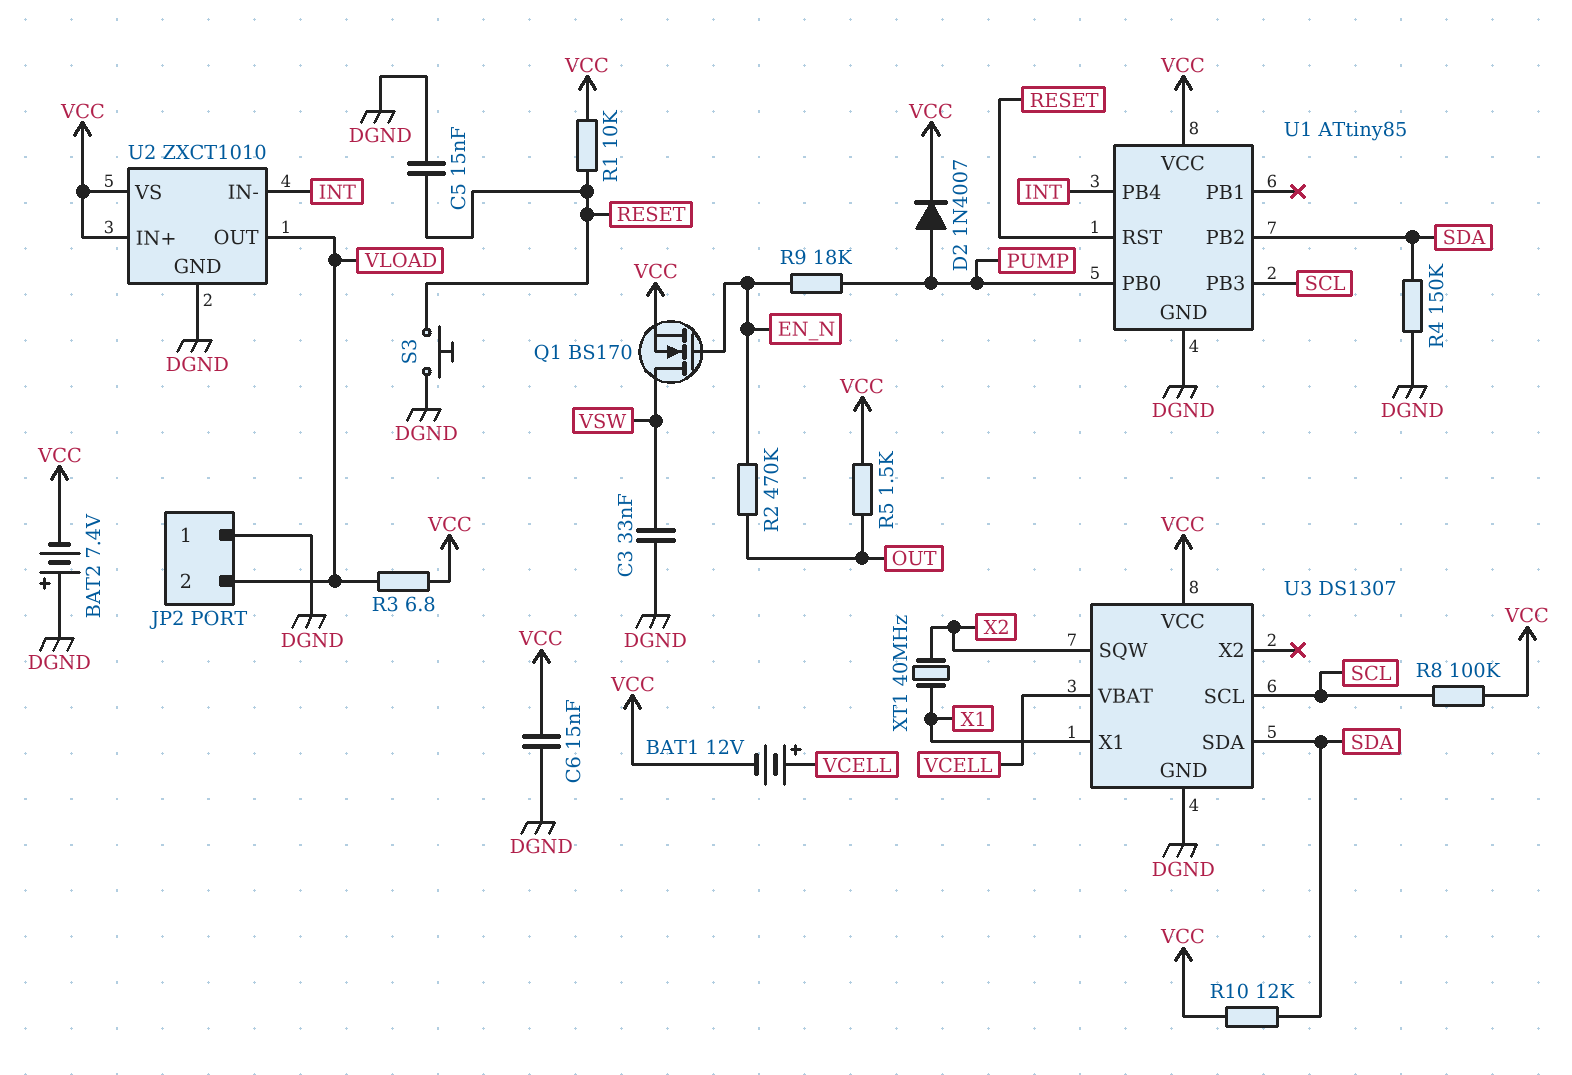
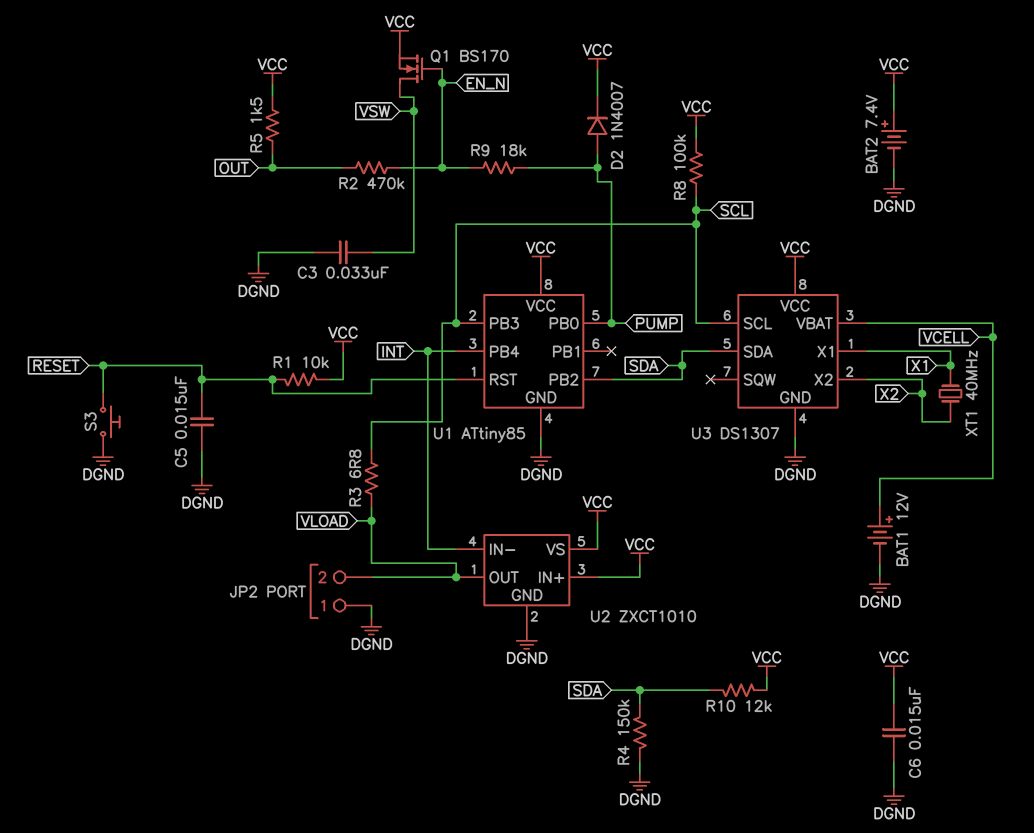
BAT1: 12V (plus VCELL, minus VCC) -> 12V (plus VCELL, minus DGND)
BAT2: 7.4V (plus DGND, minus VCC) -> 7.4V (plus VCC, minus DGND)
R3: 6.8 (VCC, VLOAD) -> 6.8 (SCL, VLOAD)
U3 pin SQW: X2 -> none
U3 pin X2: none -> X2

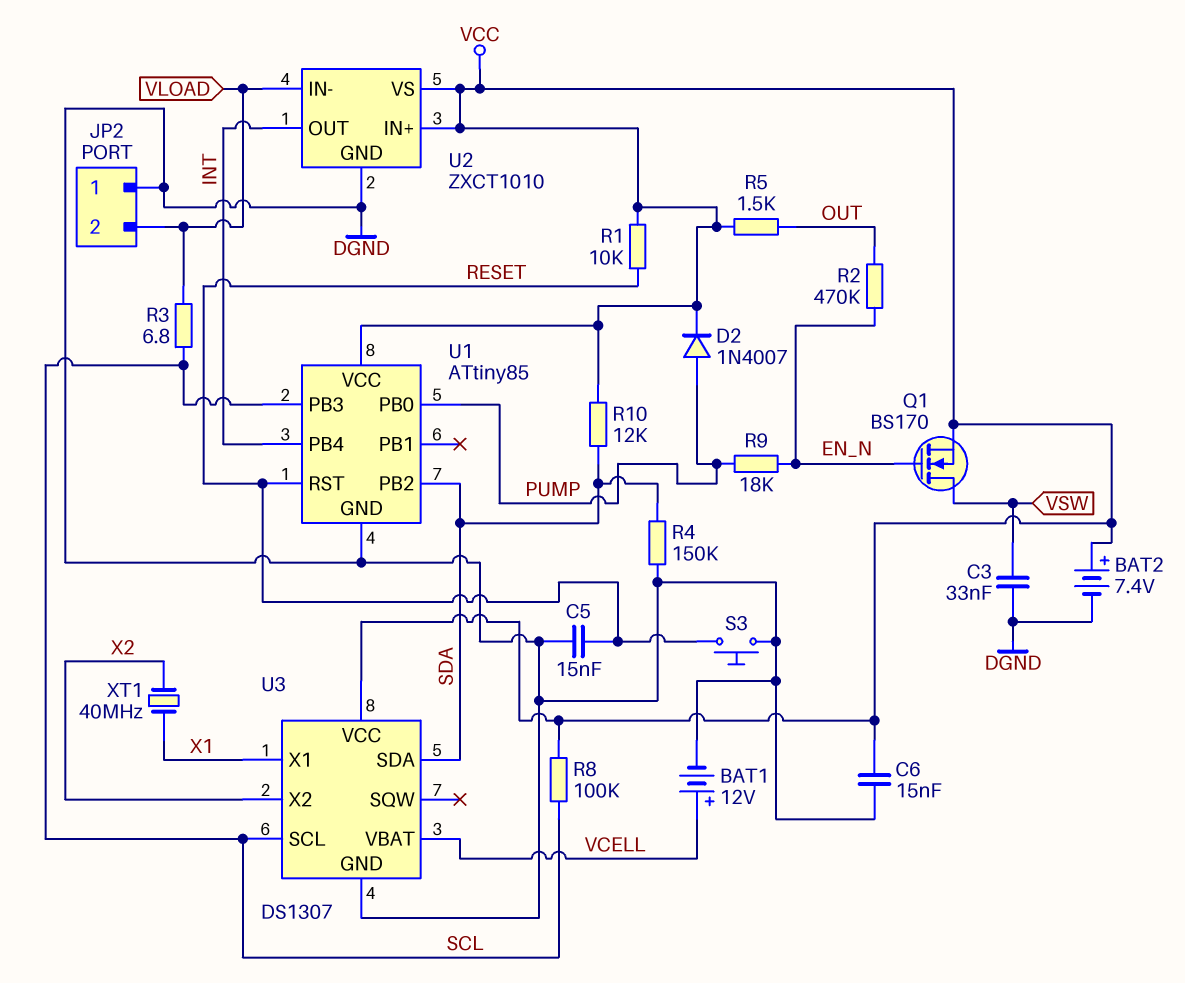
U2 pin IN-: INT -> VLOAD
U2 pin OUT: VLOAD -> INT

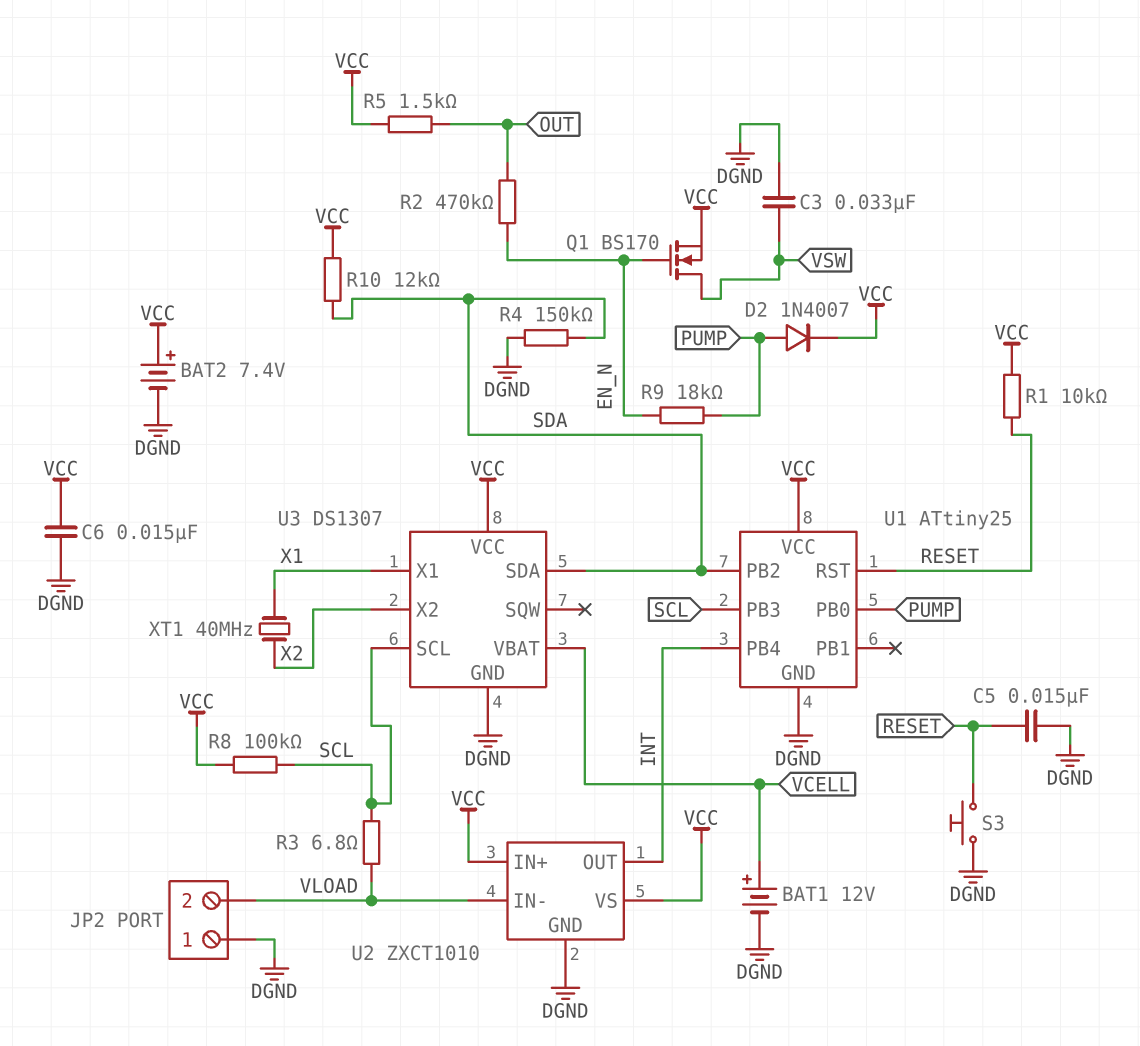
U1: ATtiny85 -> ATtiny25

